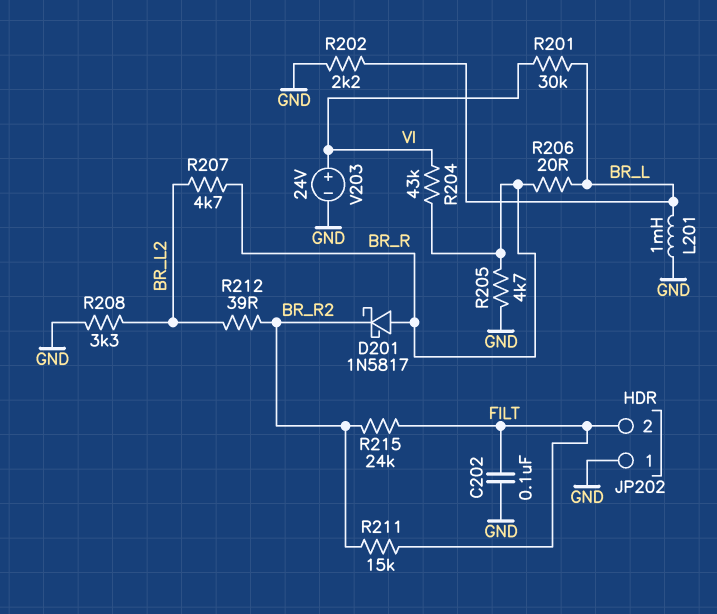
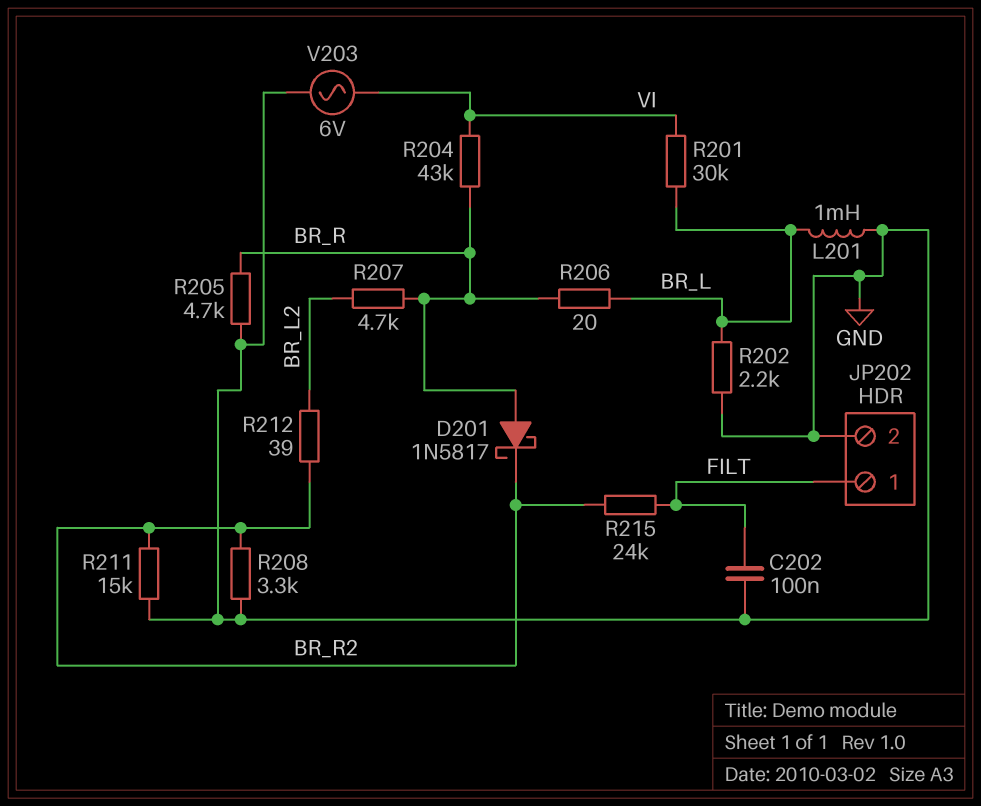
JP202 pin 1: GND -> FILT
JP202 pin 2: FILT -> GND
R208: 3.3k (BR_L2, GND) -> 3.3k (BR_R2, GND)
R211: 15k (BR_R2, FILT) -> 15k (BR_R2, GND)
V203: 24V (plus VI, minus GND) -> AC 6V (GND, VI)

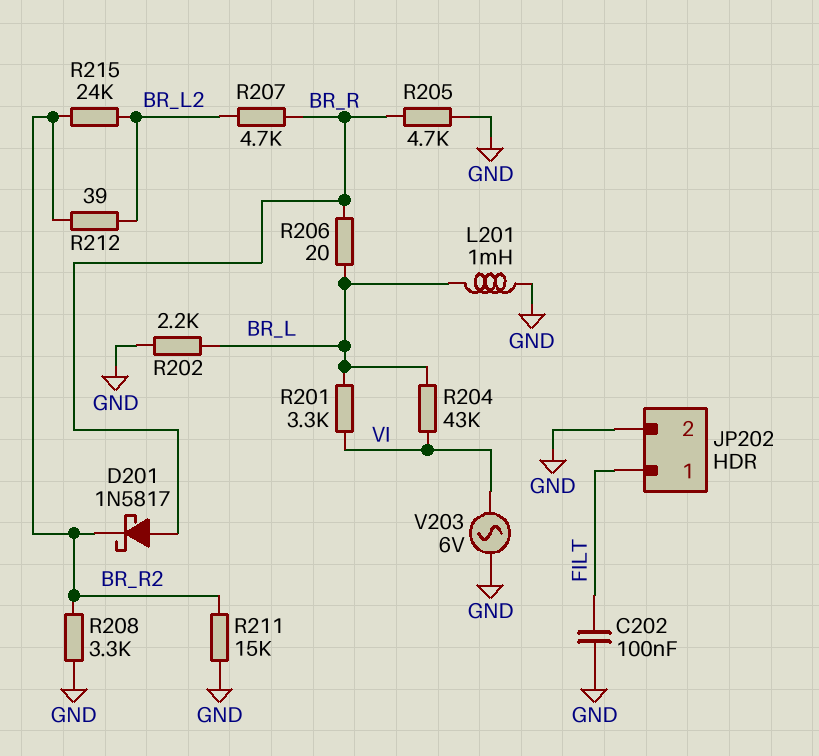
R201: 30k (BR_L, VI) -> 3.3k (BR_L, VI)
R204: 43k (BR_R, VI) -> 43k (BR_L, VI)
R215: 24k (BR_R2, FILT) -> 24k (BR_L2, BR_R2)

